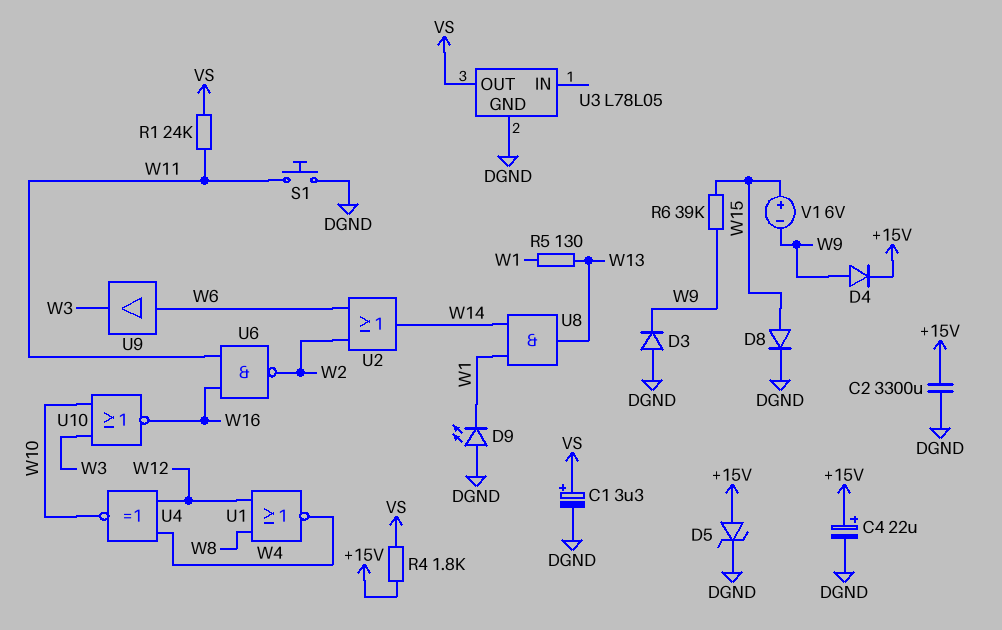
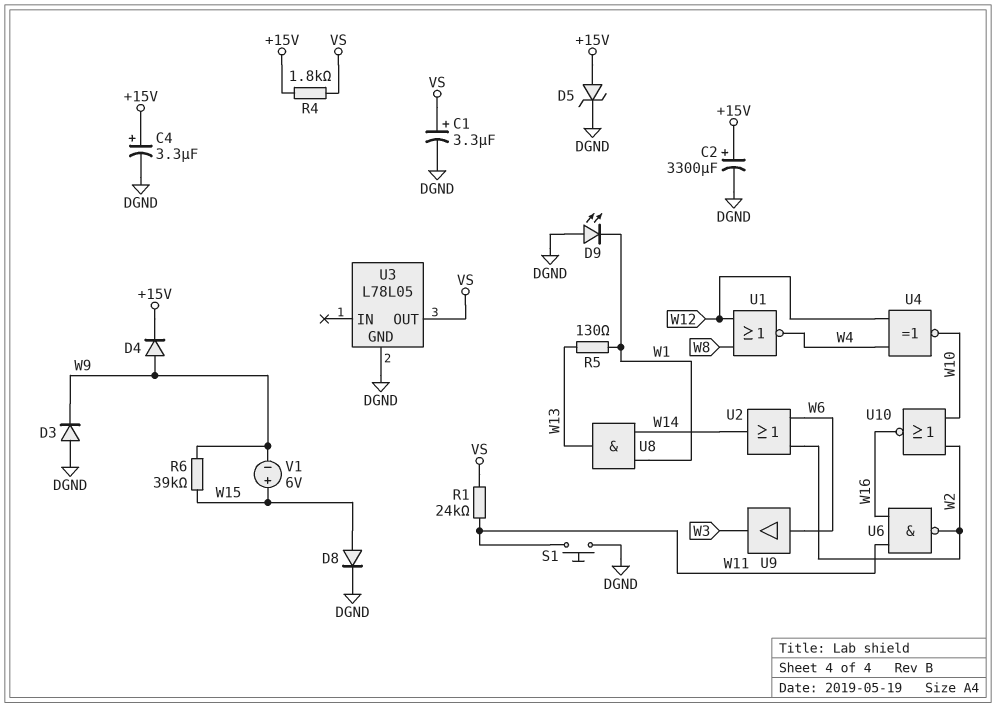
C2: 3300uF (+15V, DGND) -> 3300uF (plus +15V, minus DGND)
C4: 22uF (plus +15V, minus DGND) -> 3.3uF (plus +15V, minus DGND)
U10: NOR (in W3, in W10, out W16) -> NOR (in W2, in W10, out W16)

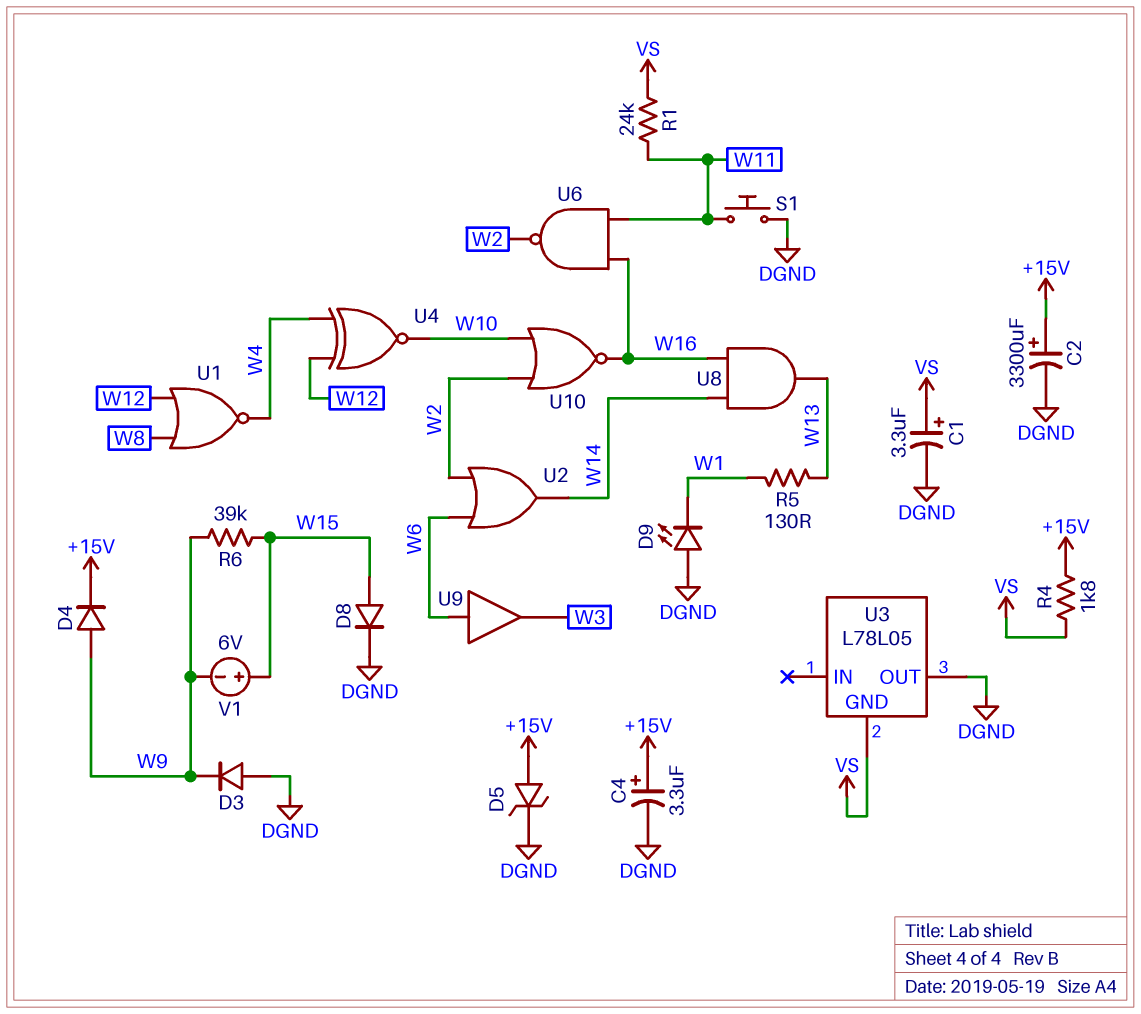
U3 pin GND: DGND -> VS
U3 pin OUT: VS -> DGND
U8: AND (in W1, in W14, out W13) -> AND (in W14, in W16, out W13)

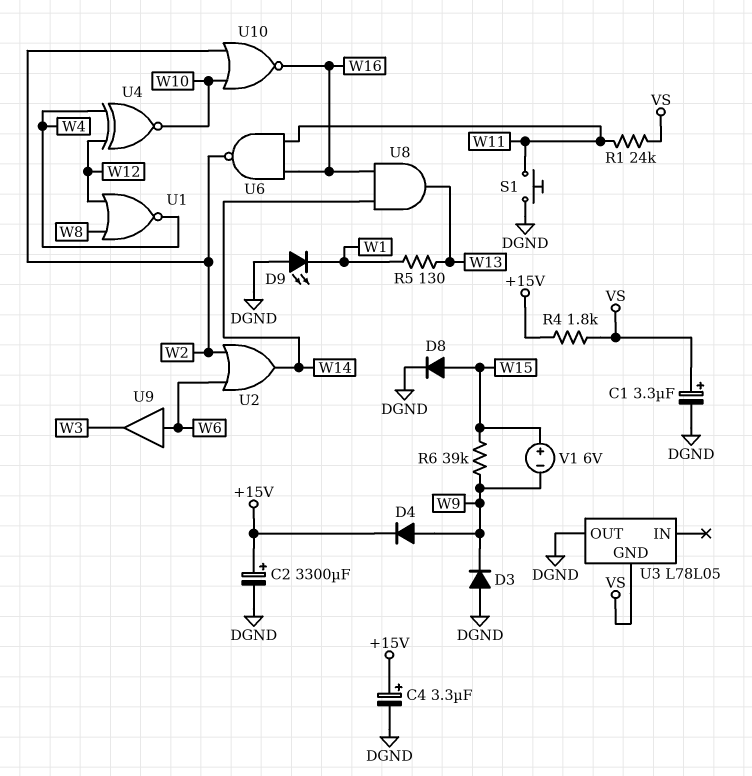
D5: zener (A +15V, K DGND) -> none

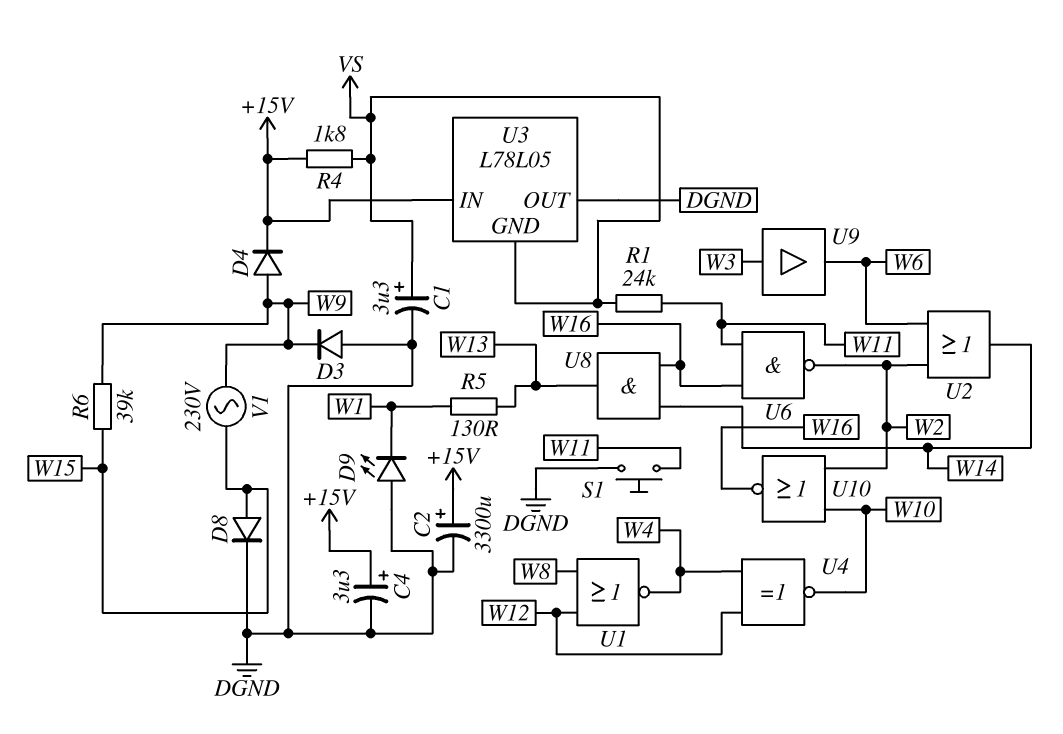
U3 pin IN: none -> +15V
U9: buffer (in W6, out W3) -> buffer (in W3, out W6)
V1: 6V (plus W15, minus W9) -> AC 230V (W9, W15)

